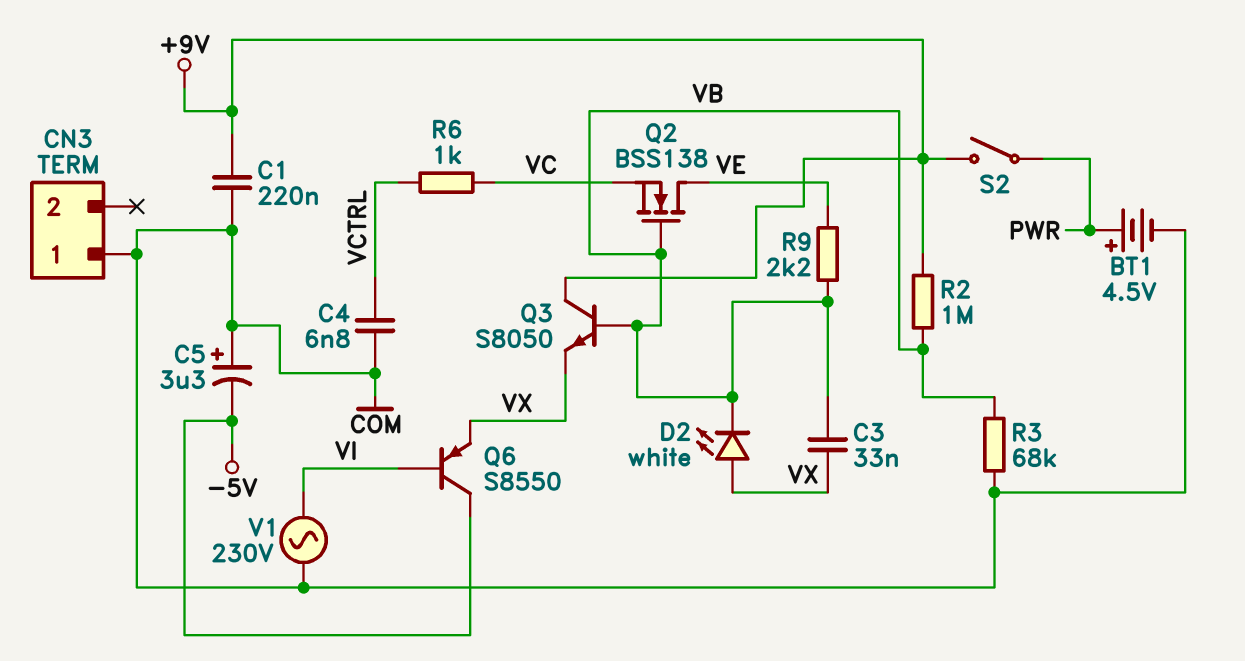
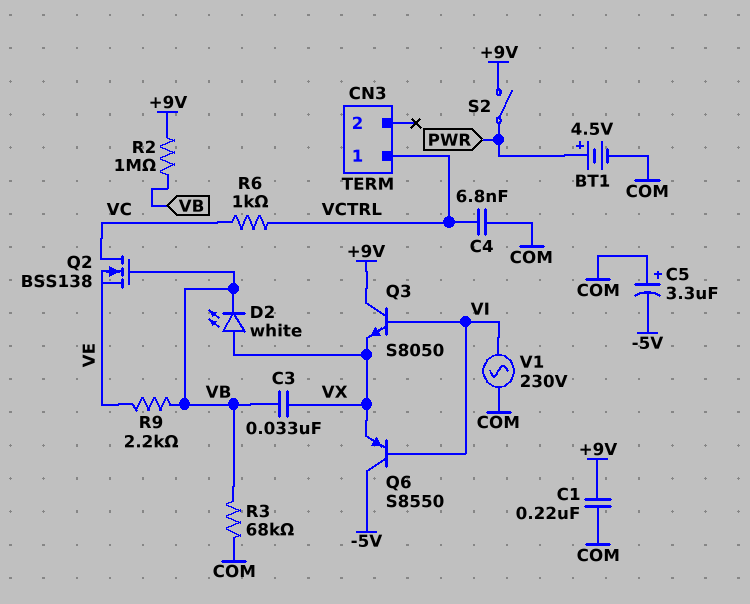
CN3 pin 1: COM -> VCTRL
Q2: NMOS BSS138 (G VB, D VE, S VC) -> NMOS BSS138 (G VB, D VC, S VE)
Q3: NPN S8050 (B VB, C +9V, E VX) -> NPN S8050 (B VI, C +9V, E VX)

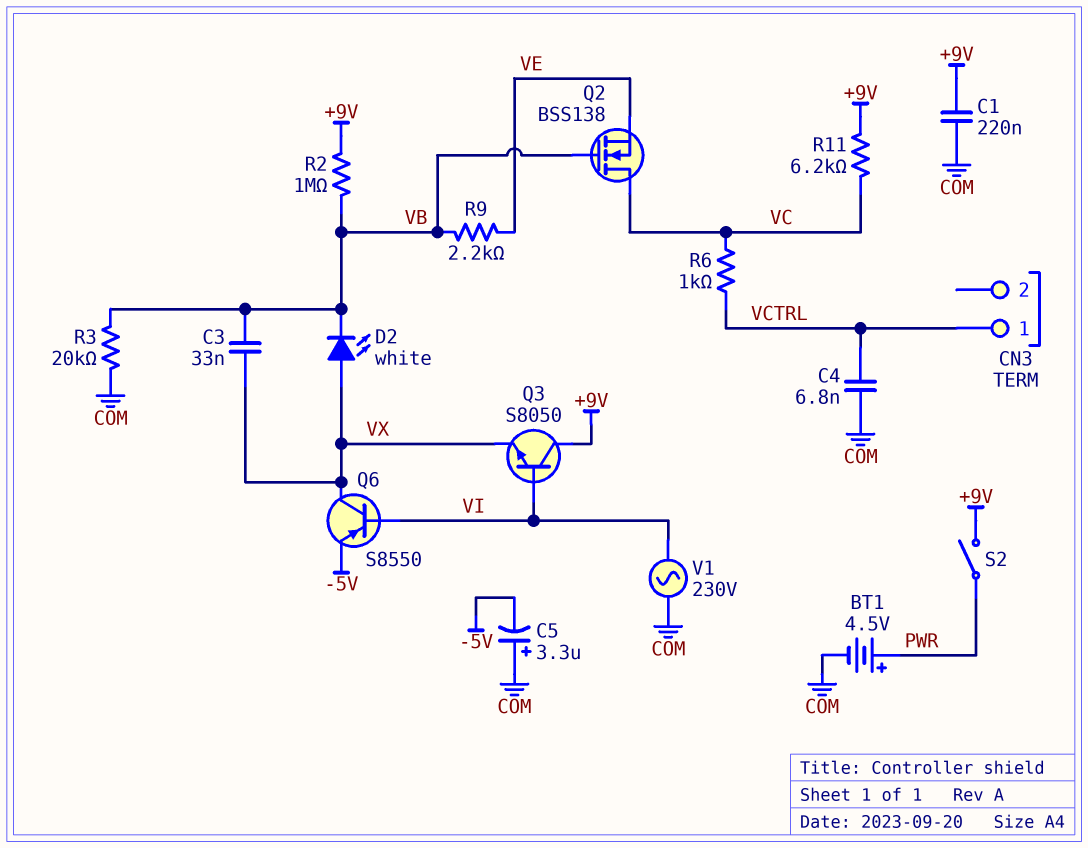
Q6: PNP S8550 (B VI, C -5V, E VX) -> PNP S8550 (B VI, C VX, E -5V)
R3: 68k (COM, VB) -> 20k (COM, VB)
R11: none -> 6.2k (+9V, VC)

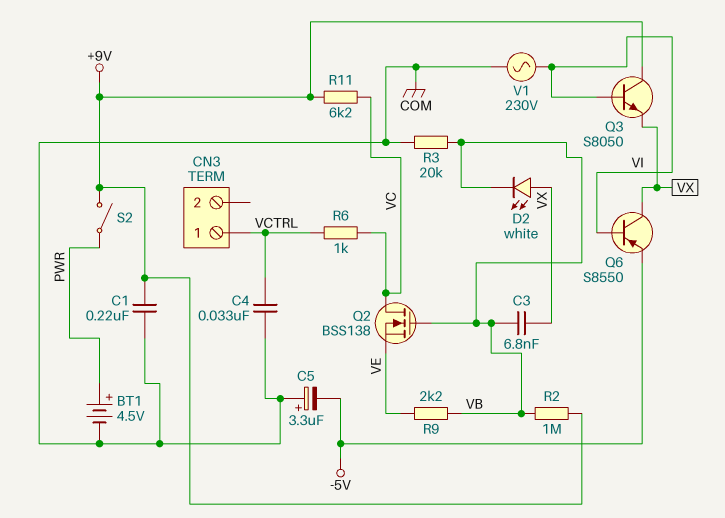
C3: 33nF (VB, VX) -> 6.8nF (VB, VX)
C4: 6.8nF (COM, VCTRL) -> 33nF (COM, VCTRL)

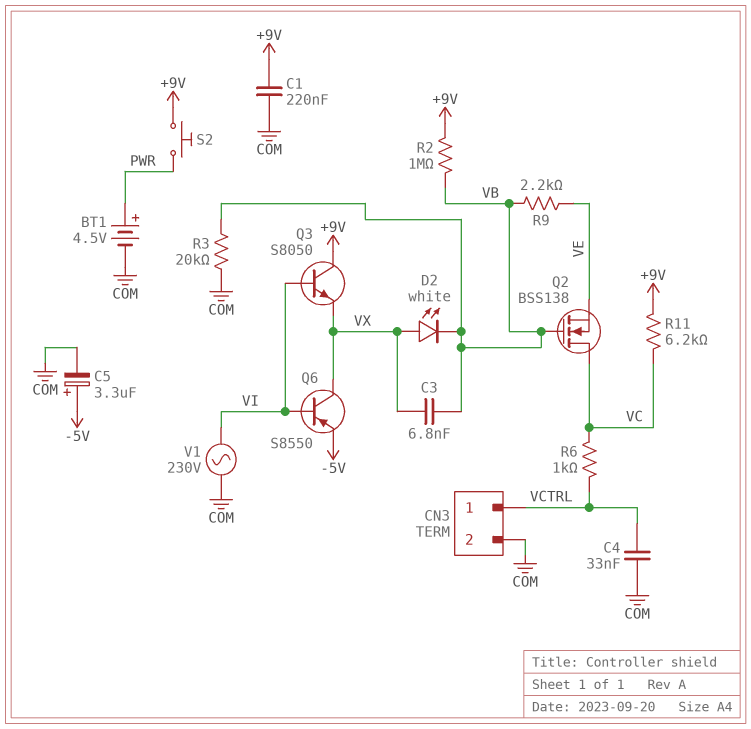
C5: 3.3uF (plus COM, minus -5V) -> 3.3uF (plus -5V, minus COM)
CN3 pin 2: none -> COM
S2: switch (+9V, PWR) -> button (+9V, PWR)

